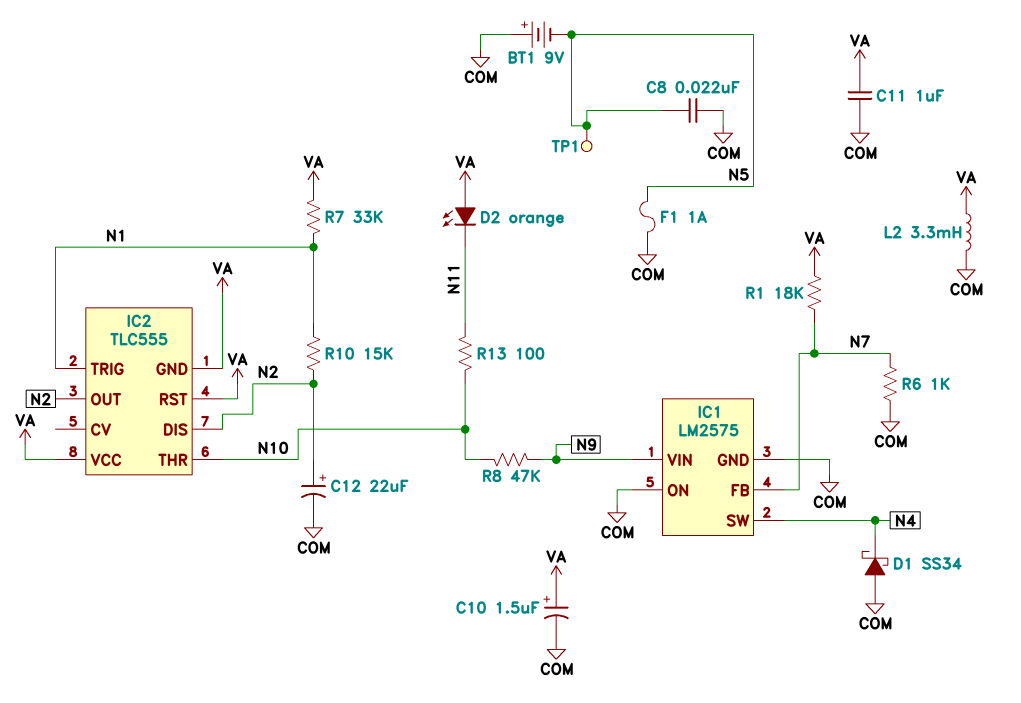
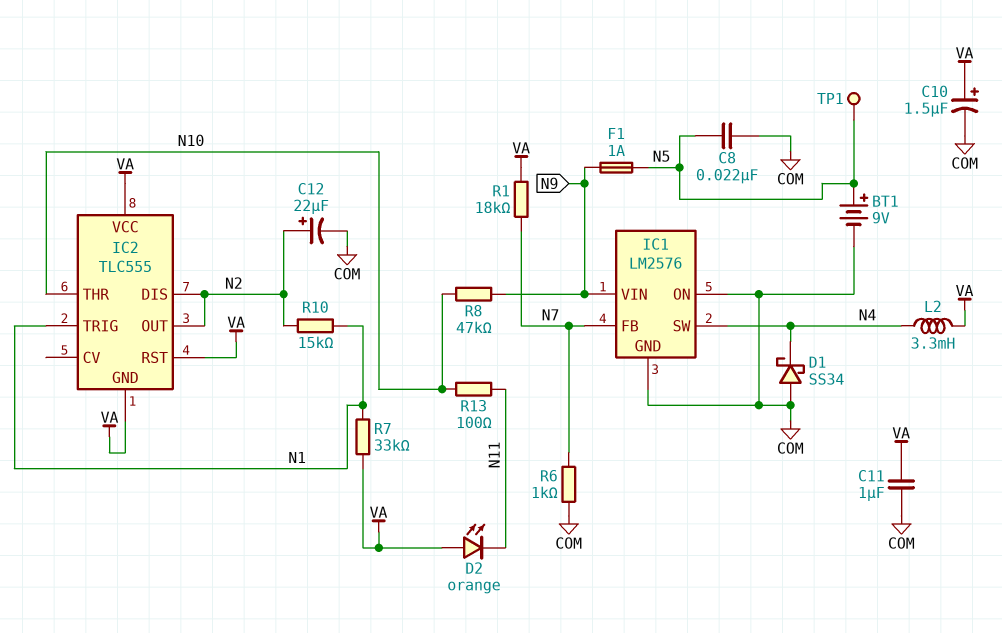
BT1: 9V (plus COM, minus N5) -> 9V (plus N5, minus COM)
F1: 1A (COM, N5) -> 1A (N5, N9)
IC1: LM2575 -> LM2576
L2: 3.3mH (COM, VA) -> 3.3mH (N4, VA)

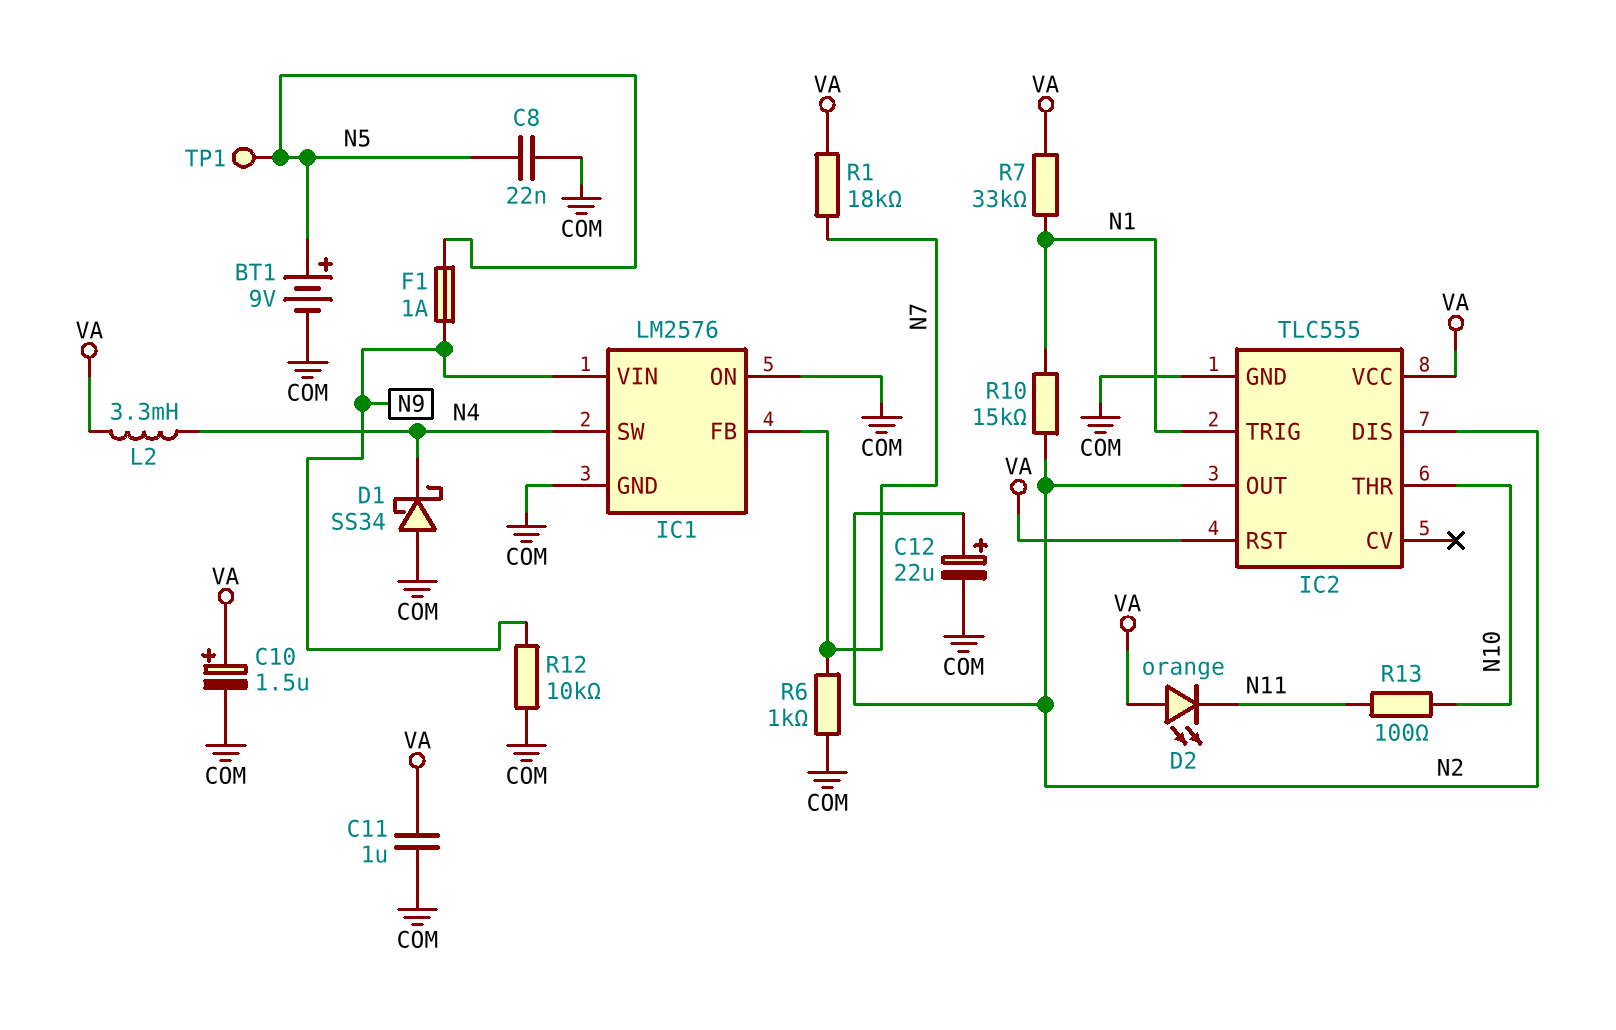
IC2 pin GND: VA -> COM
R8: 47k (N9, N10) -> none
R12: none -> 10k (COM, N9)

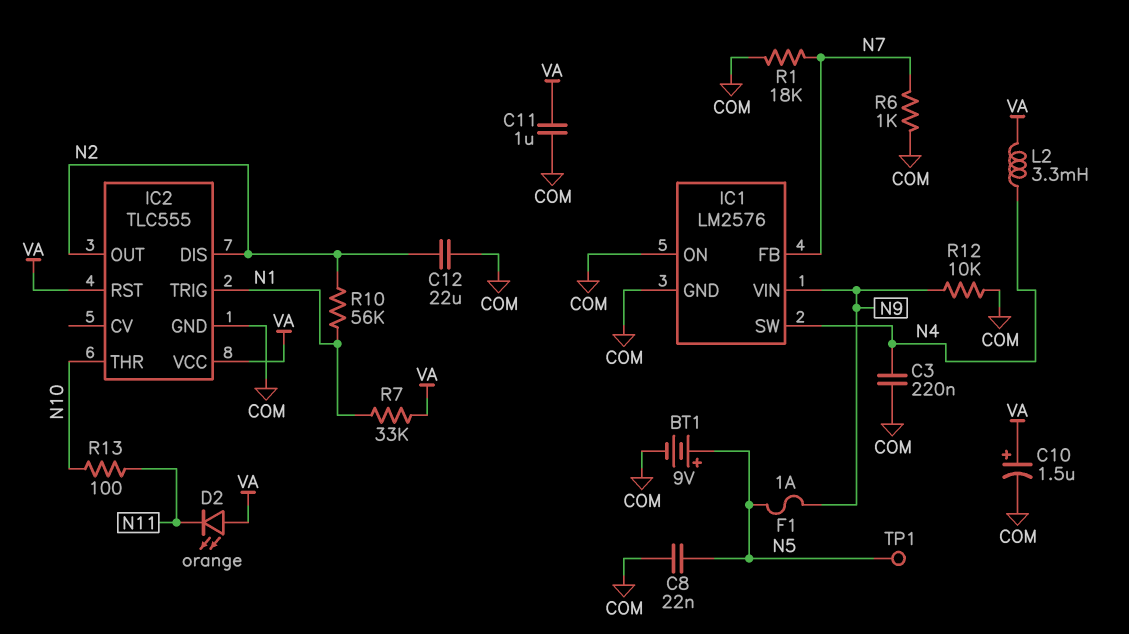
C3: none -> 220nF (COM, N4)
C12: 22uF (plus N2, minus COM) -> 22uF (COM, N2)
D1: schottky SS34 (A COM, K N4) -> none
R1: 18k (N7, VA) -> 18k (COM, N7)
R10: 15k (N1, N2) -> 56k (N1, N2)

